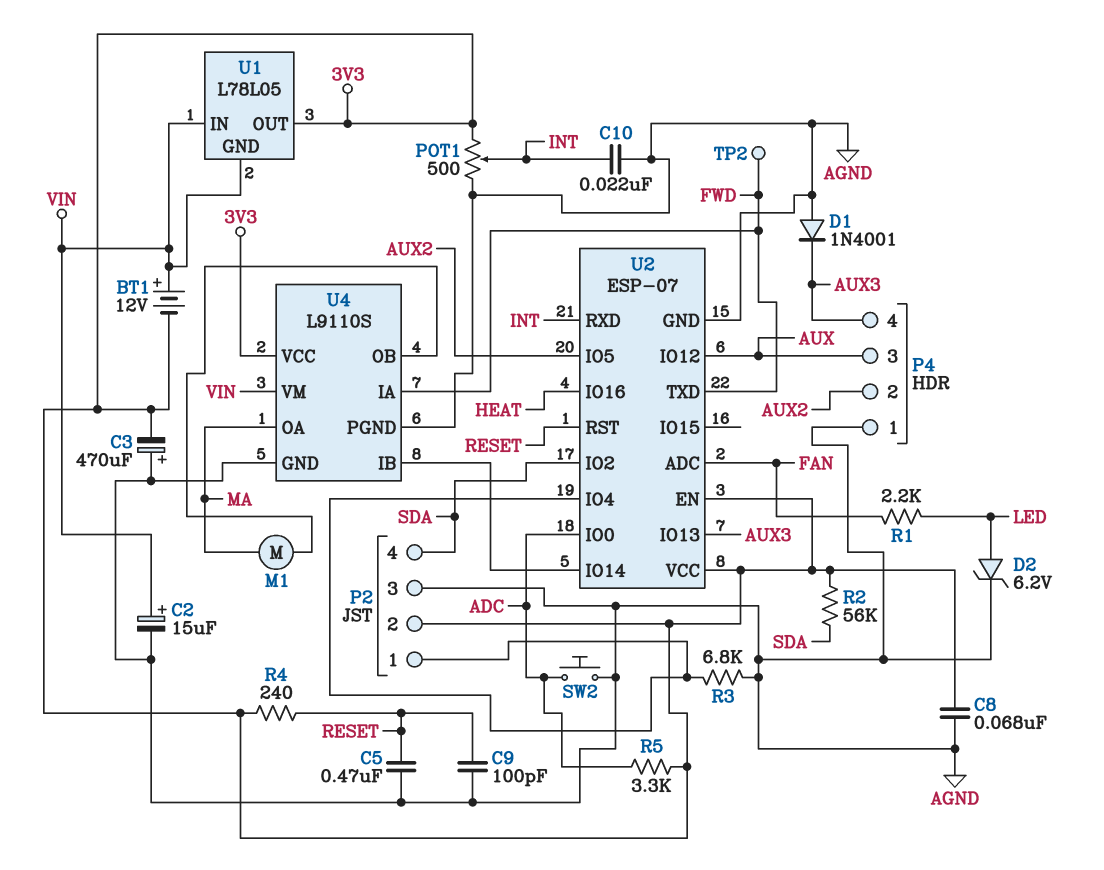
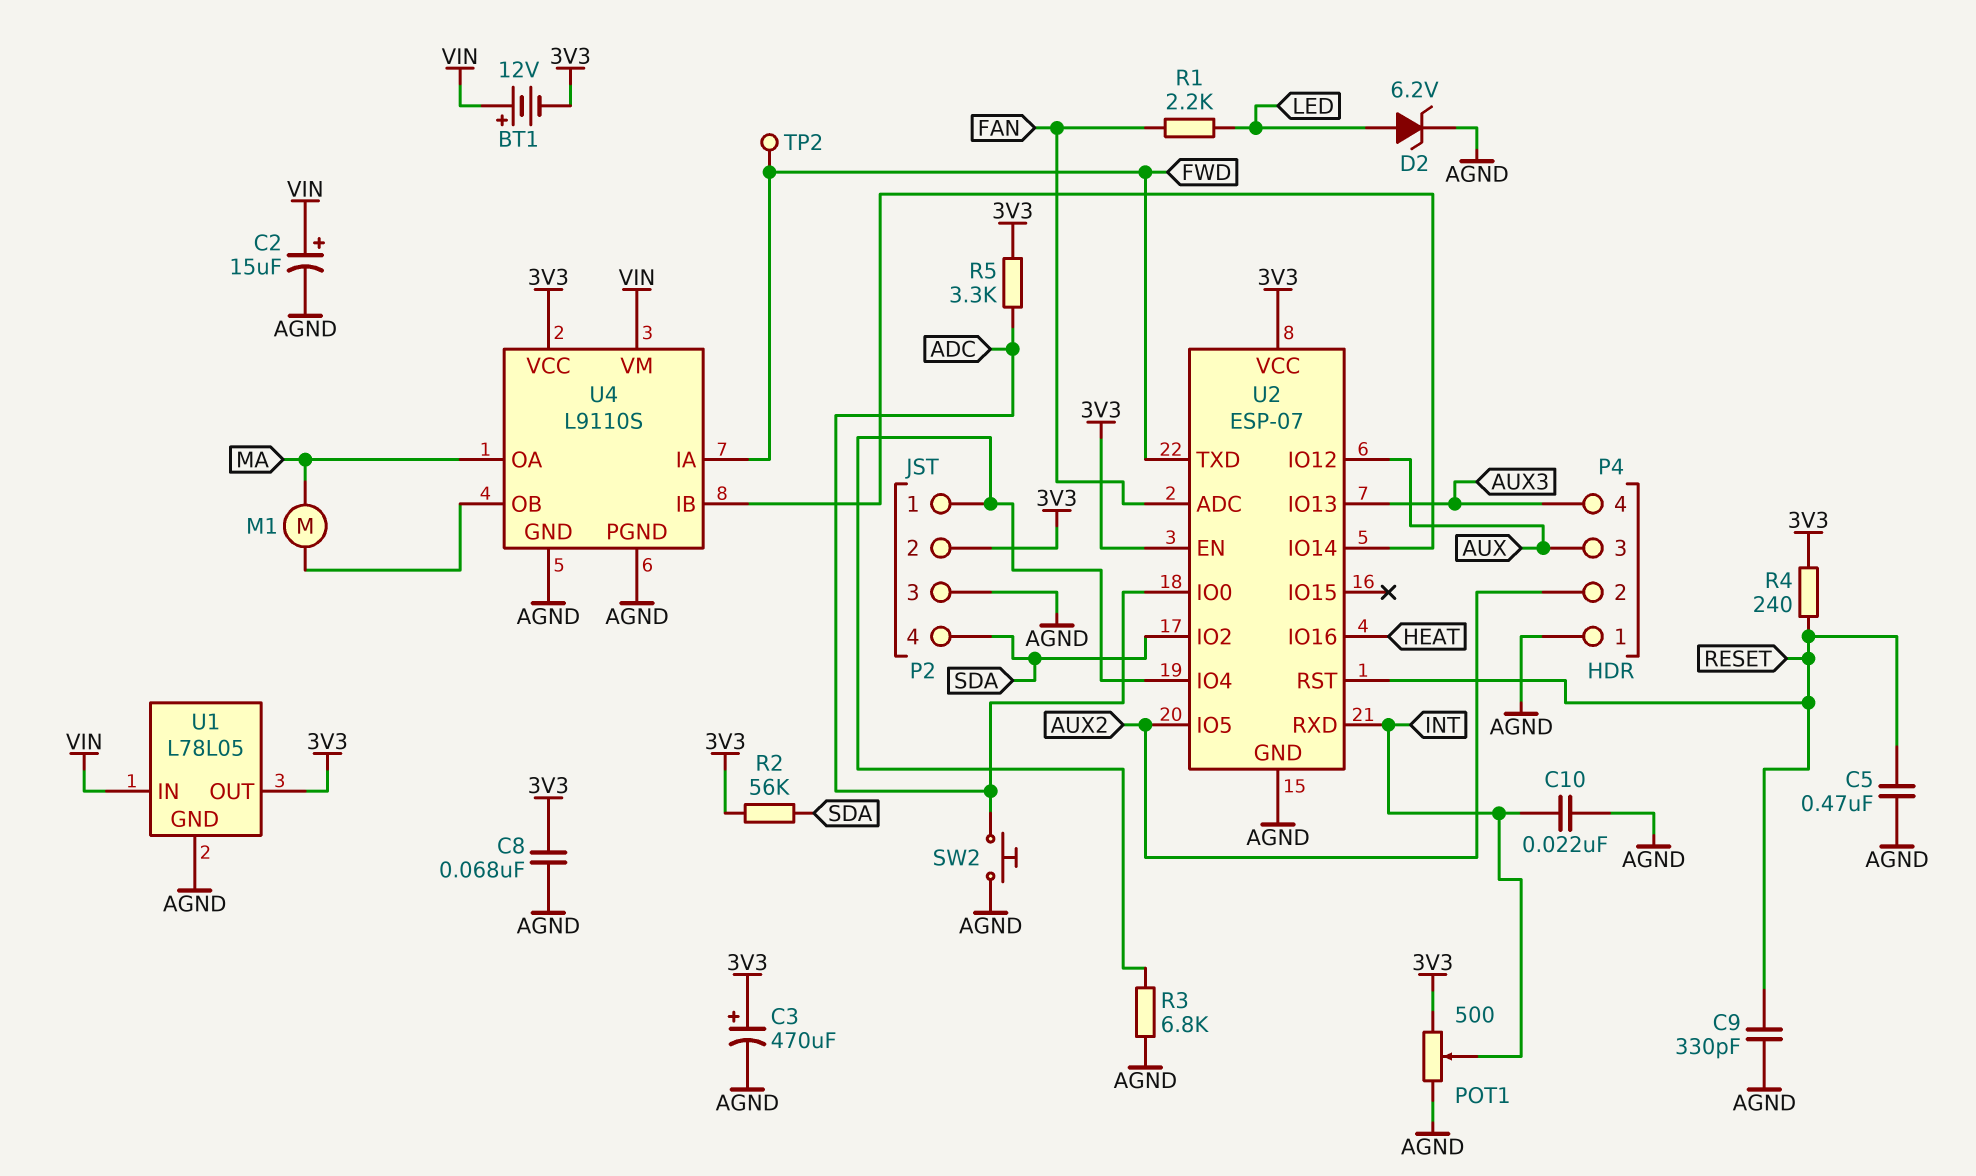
C3: 470uF (plus AGND, minus 3V3) -> 470uF (plus 3V3, minus AGND)
C9: 100pF (AGND, RESET) -> 330pF (AGND, RESET)
D1: diode 1N4001 (A AGND, K AUX3) -> none
U1 pin GND: VIN -> AGND

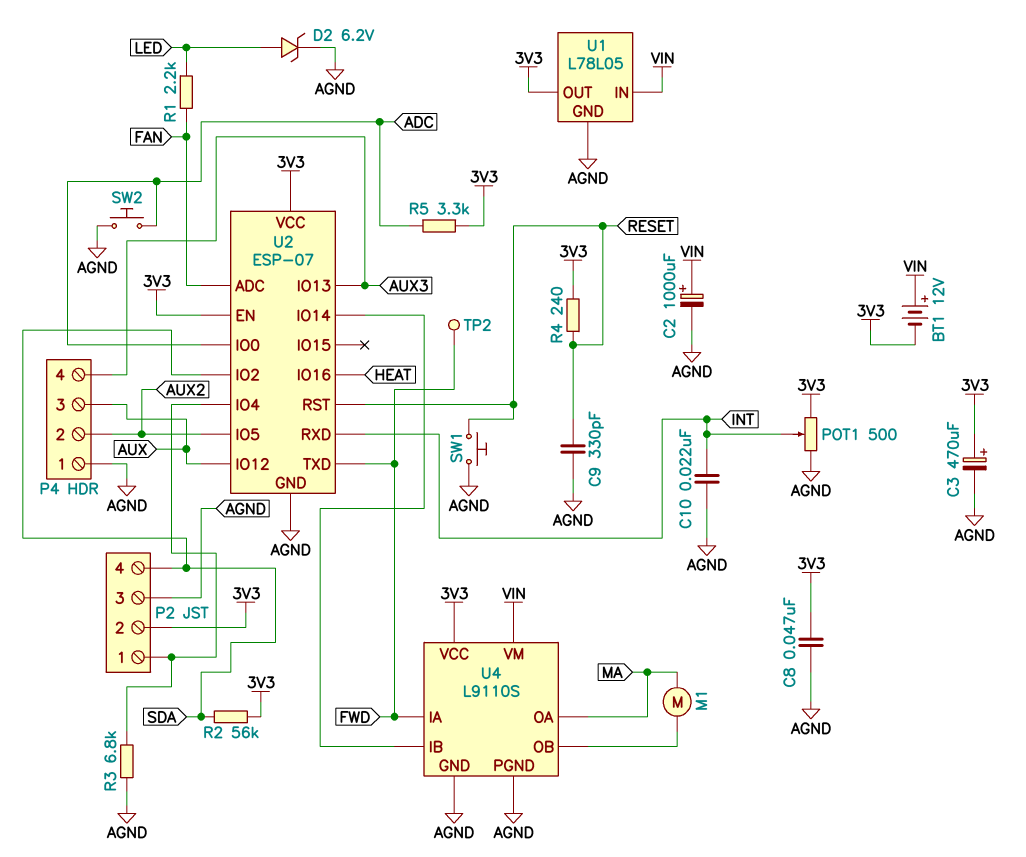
C2: 15uF (plus VIN, minus AGND) -> 1000uF (plus VIN, minus AGND)
C5: 470nF (AGND, RESET) -> none
C8: 68nF (3V3, AGND) -> 47nF (3V3, AGND)
SW1: none -> button (AGND, RESET)

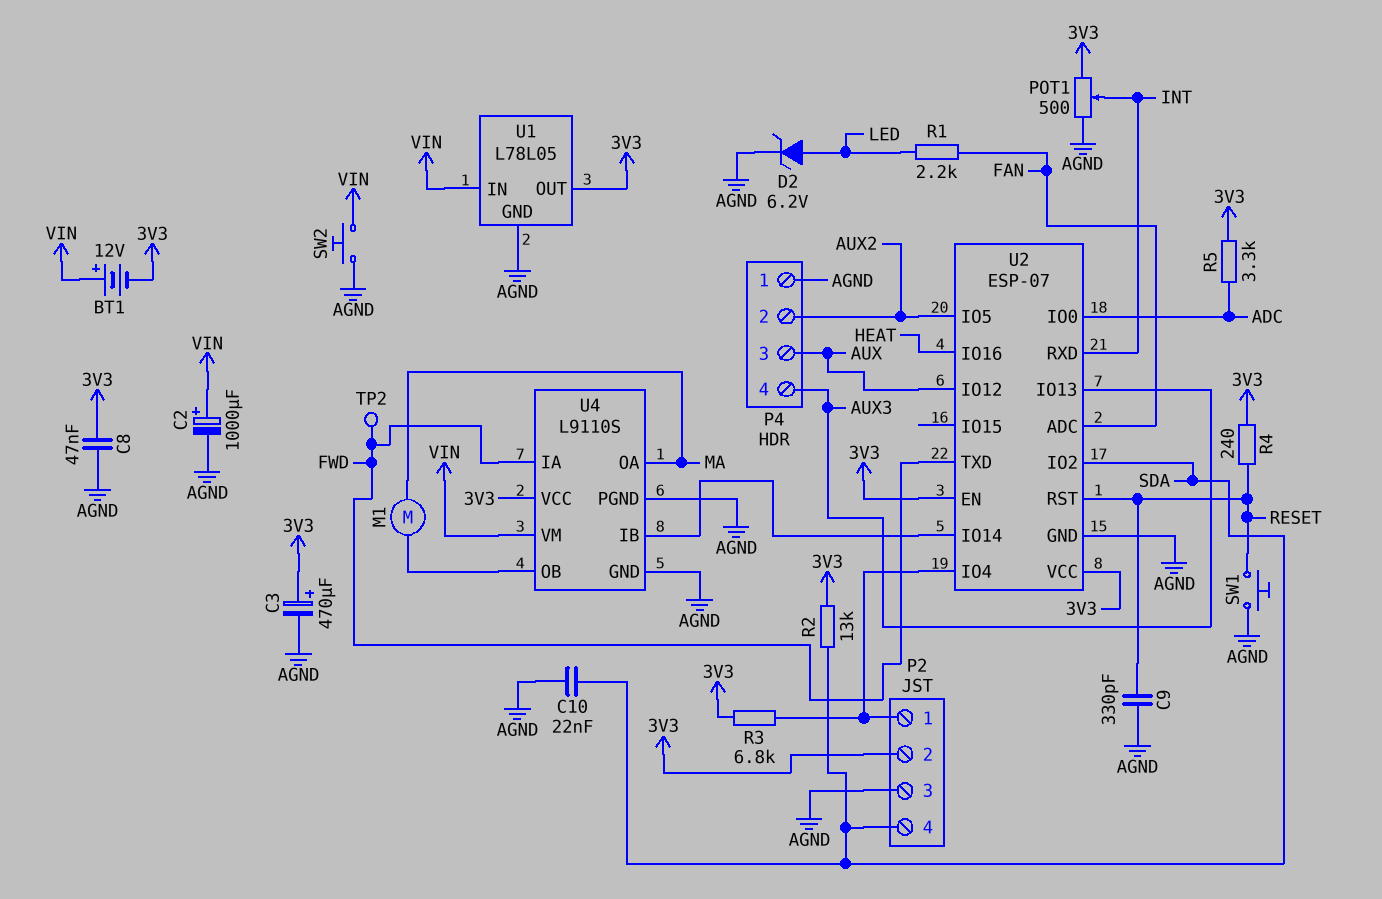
C10: 22nF (AGND, INT) -> 22nF (AGND, SDA)
R2: 56k (3V3, SDA) -> 13k (3V3, SDA)
R3: 6.8k (AGND, P2/1) -> 6.8k (3V3, P2/1)
SW2: button (ADC, AGND) -> button (AGND, VIN)

